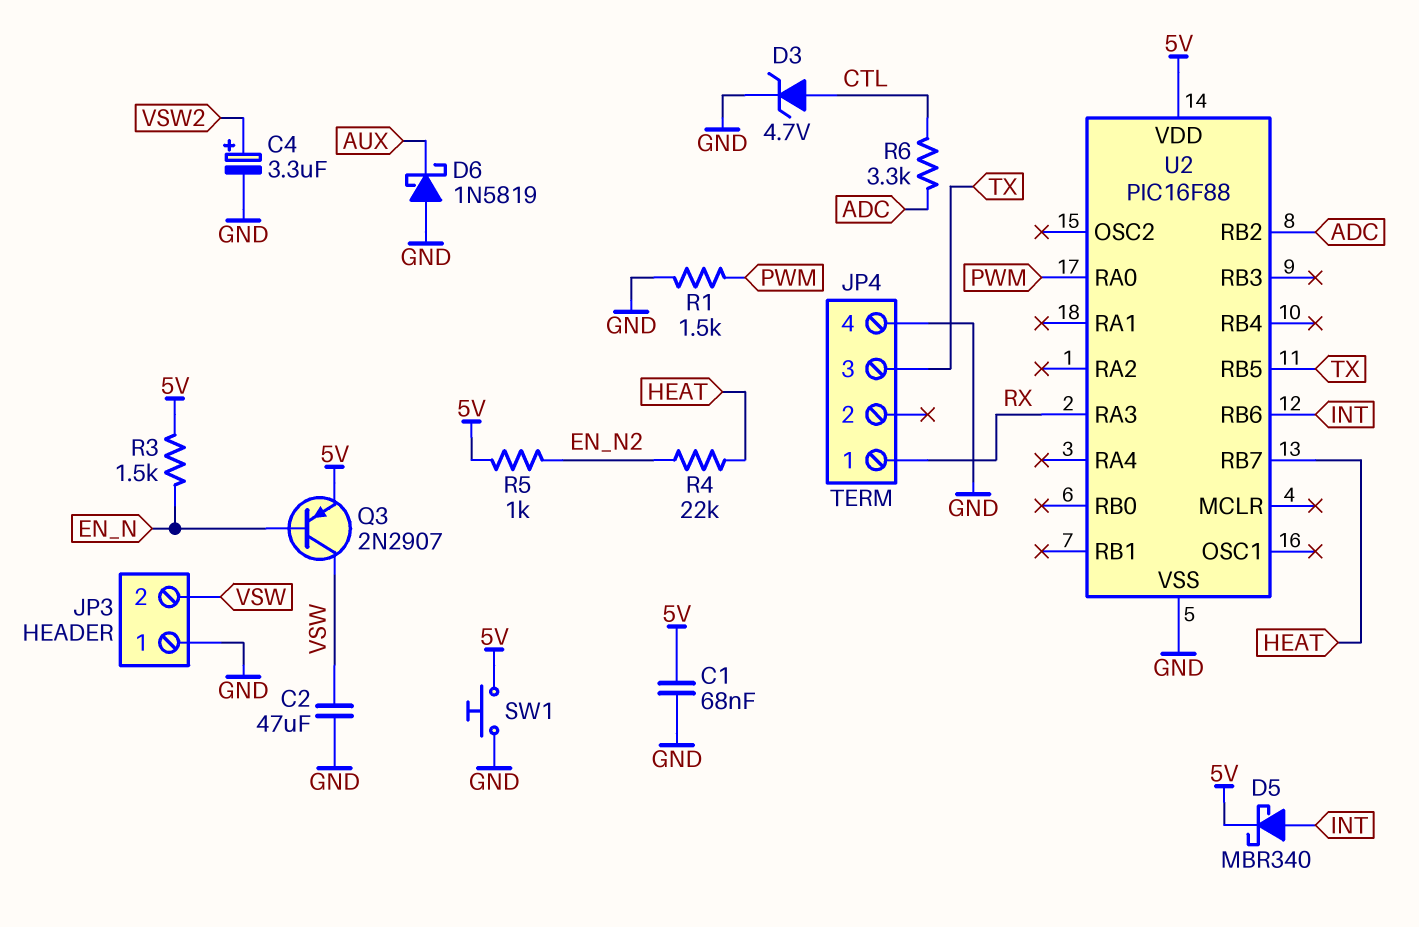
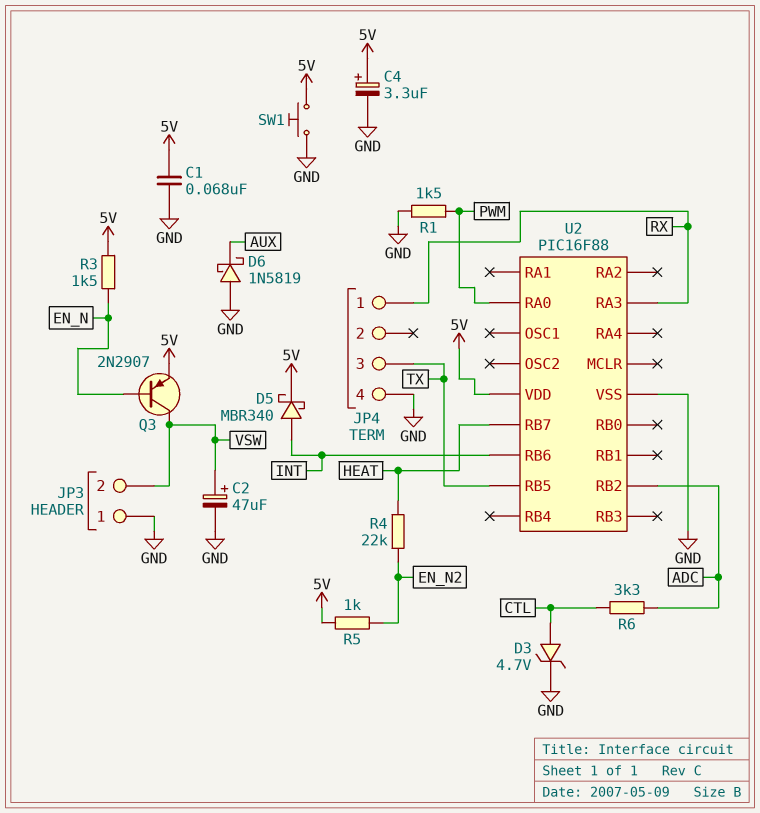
C2: 47uF (GND, VSW) -> 47uF (plus VSW, minus GND)
C4: 3.3uF (plus VSW2, minus GND) -> 3.3uF (plus 5V, minus GND)

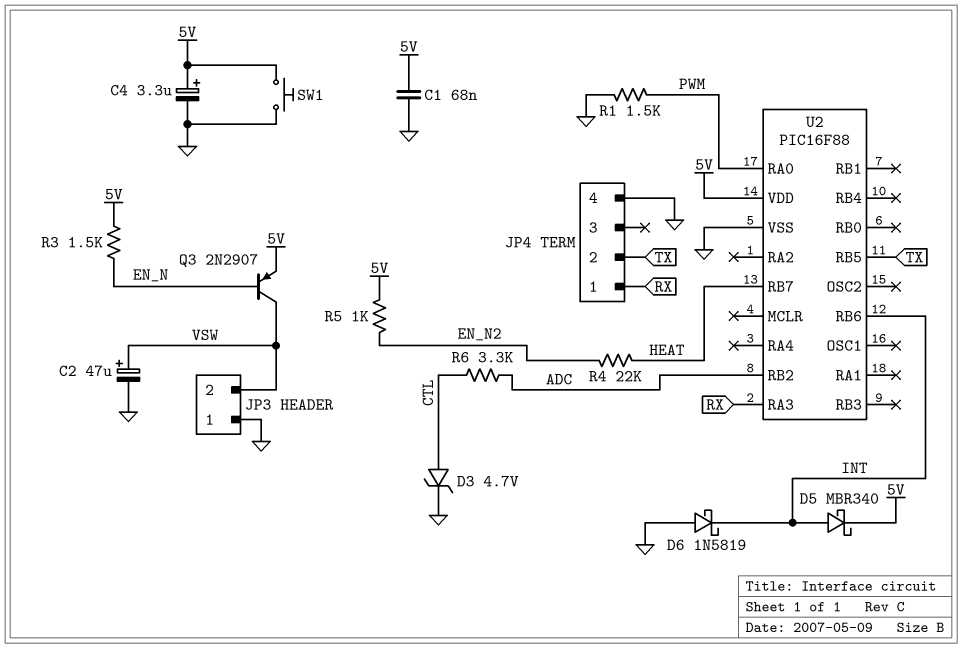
D6: schottky 1N5819 (A GND, K AUX) -> schottky 1N5819 (A GND, K INT)
JP4 pin 2: none -> TX
JP4 pin 3: TX -> none

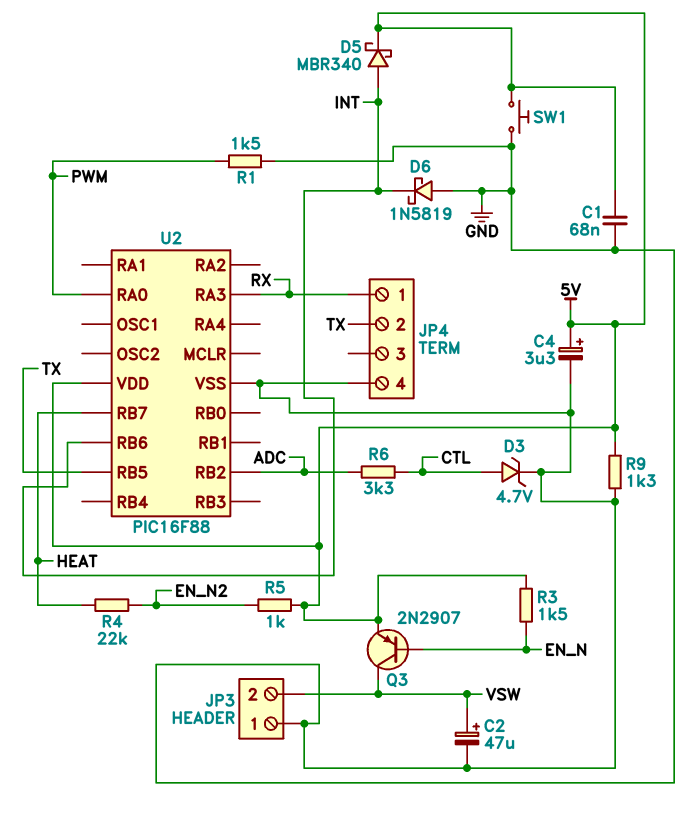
R9: none -> 1.3k (5V, GND)

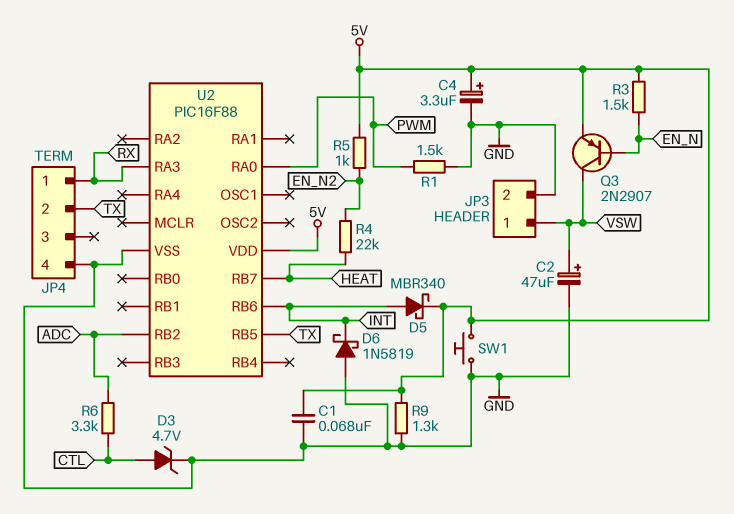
JP3 pin 1: GND -> VSW
JP3 pin 2: VSW -> GND

